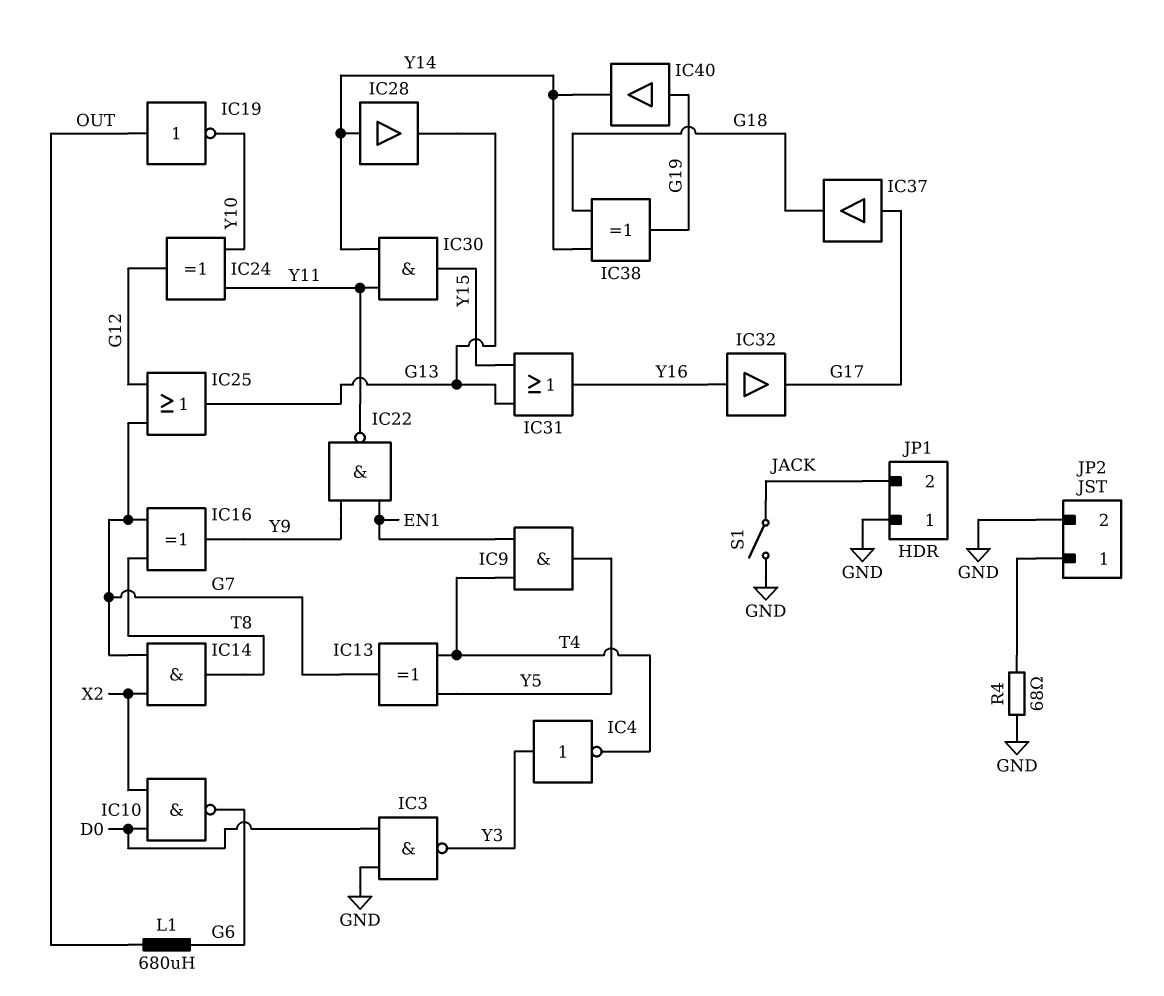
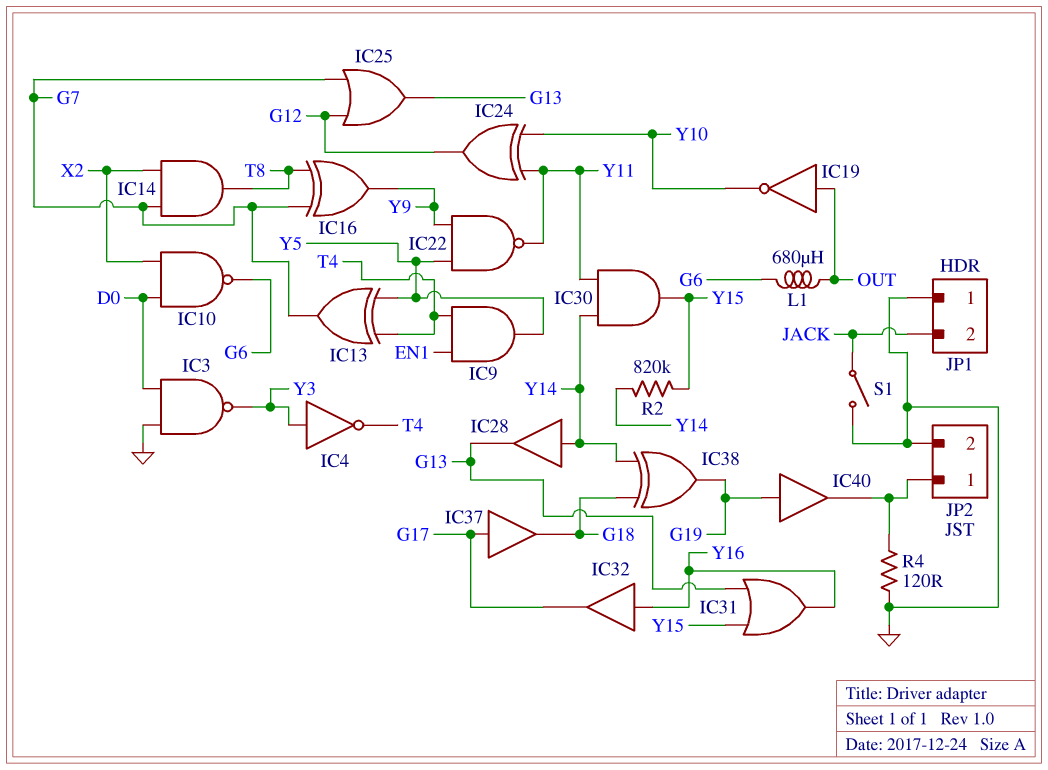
IC22: NAND (in EN1, in Y9, out Y11) -> NAND (in Y5, in Y9, out Y11)
IC40: buffer (in G19, out Y14) -> buffer (in G19, out JP2/1)
R2: none -> 820k (Y14, Y15)
R4: 68 (GND, JP2/1) -> 120 (GND, JP2/1)

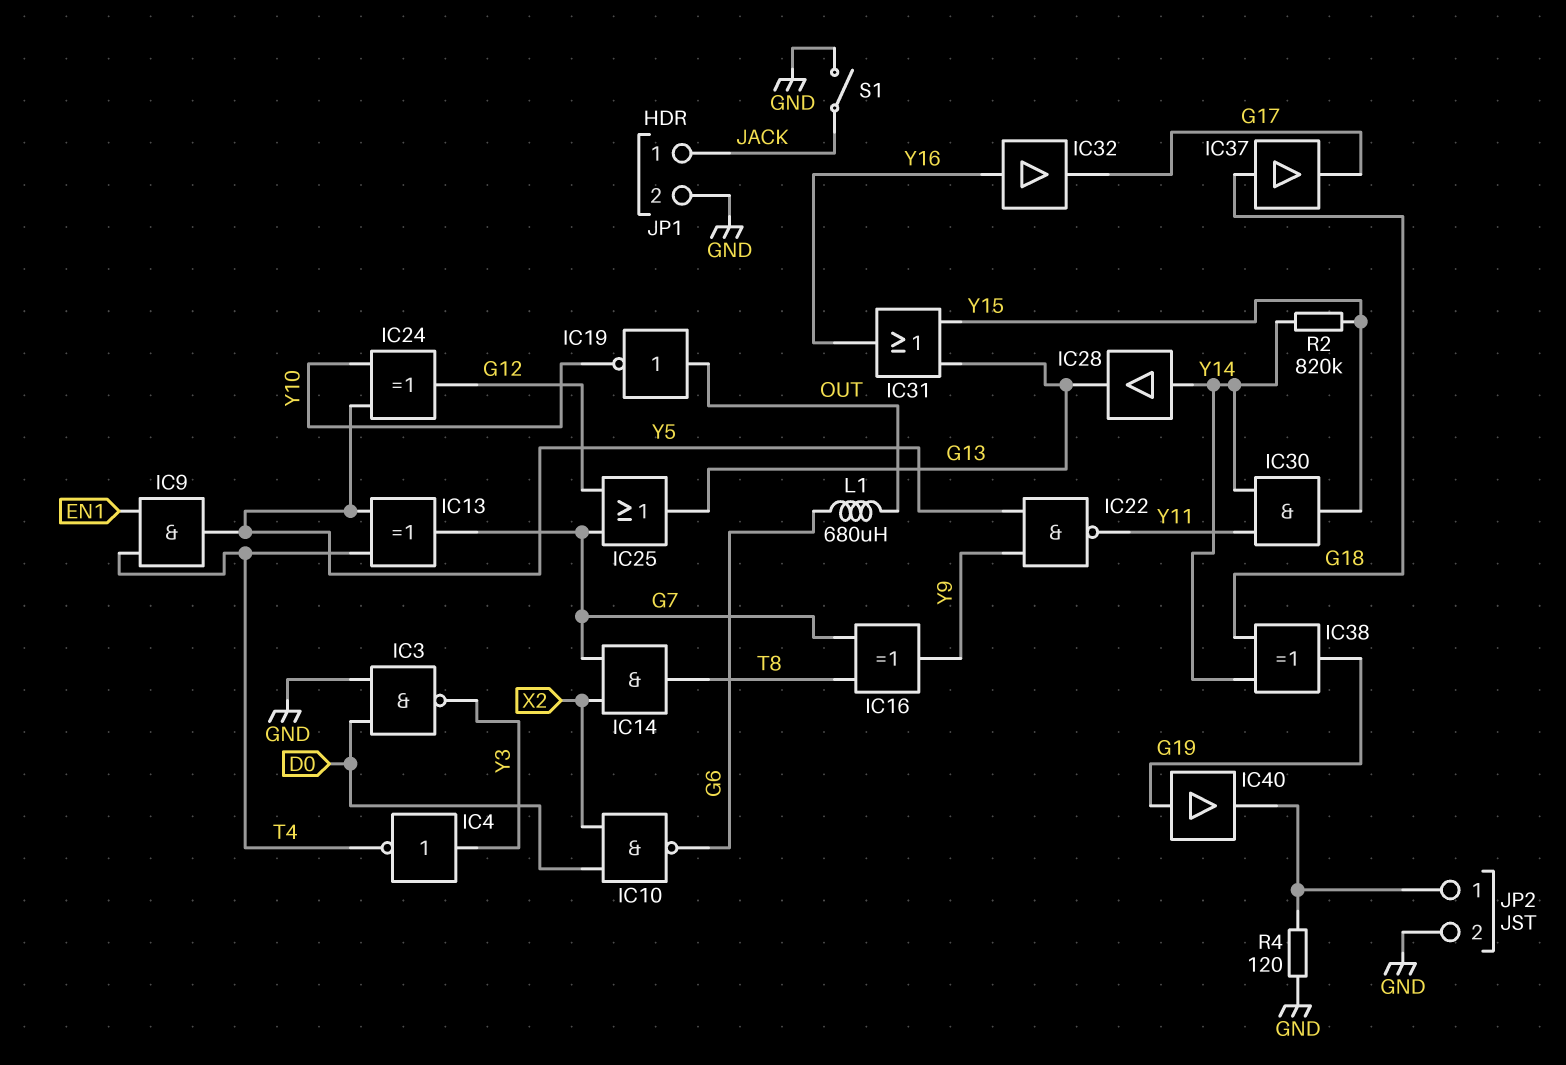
IC24: XOR (in Y10, in Y11, out G12) -> XOR (in Y5, in Y10, out G12)
IC37: buffer (in G17, out G18) -> buffer (in G18, out G17)
JP1 pin 1: GND -> JACK
JP1 pin 2: JACK -> GND

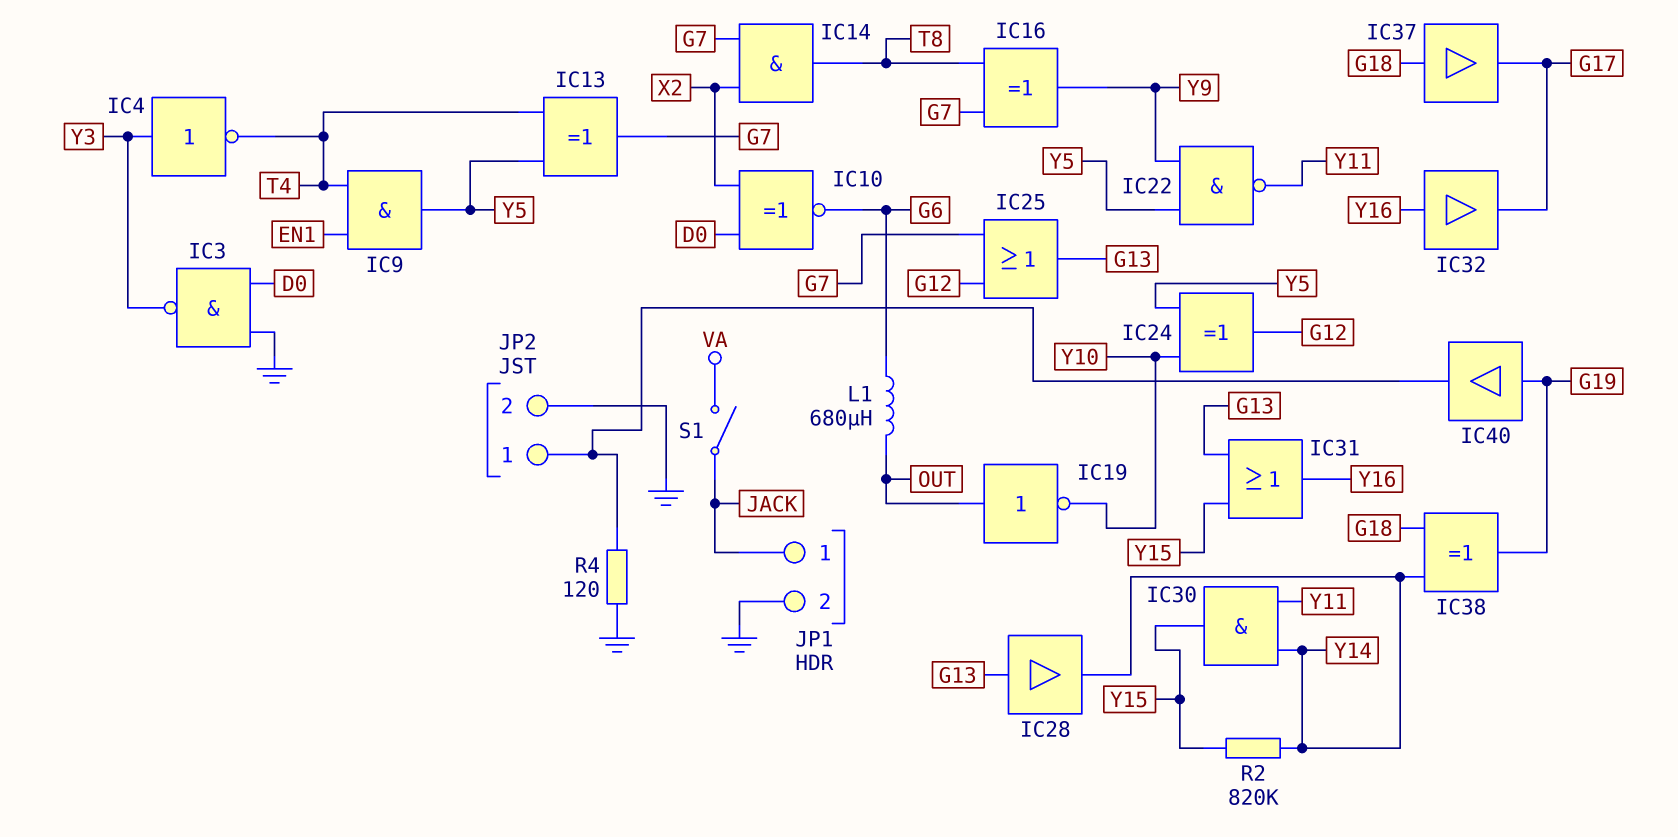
IC10: NAND (in D0, in X2, out G6) -> XNOR (in D0, in X2, out G6)
IC28: buffer (in Y14, out G13) -> buffer (in G13, out Y14)
S1: switch (GND, JACK) -> switch (JACK, VA)

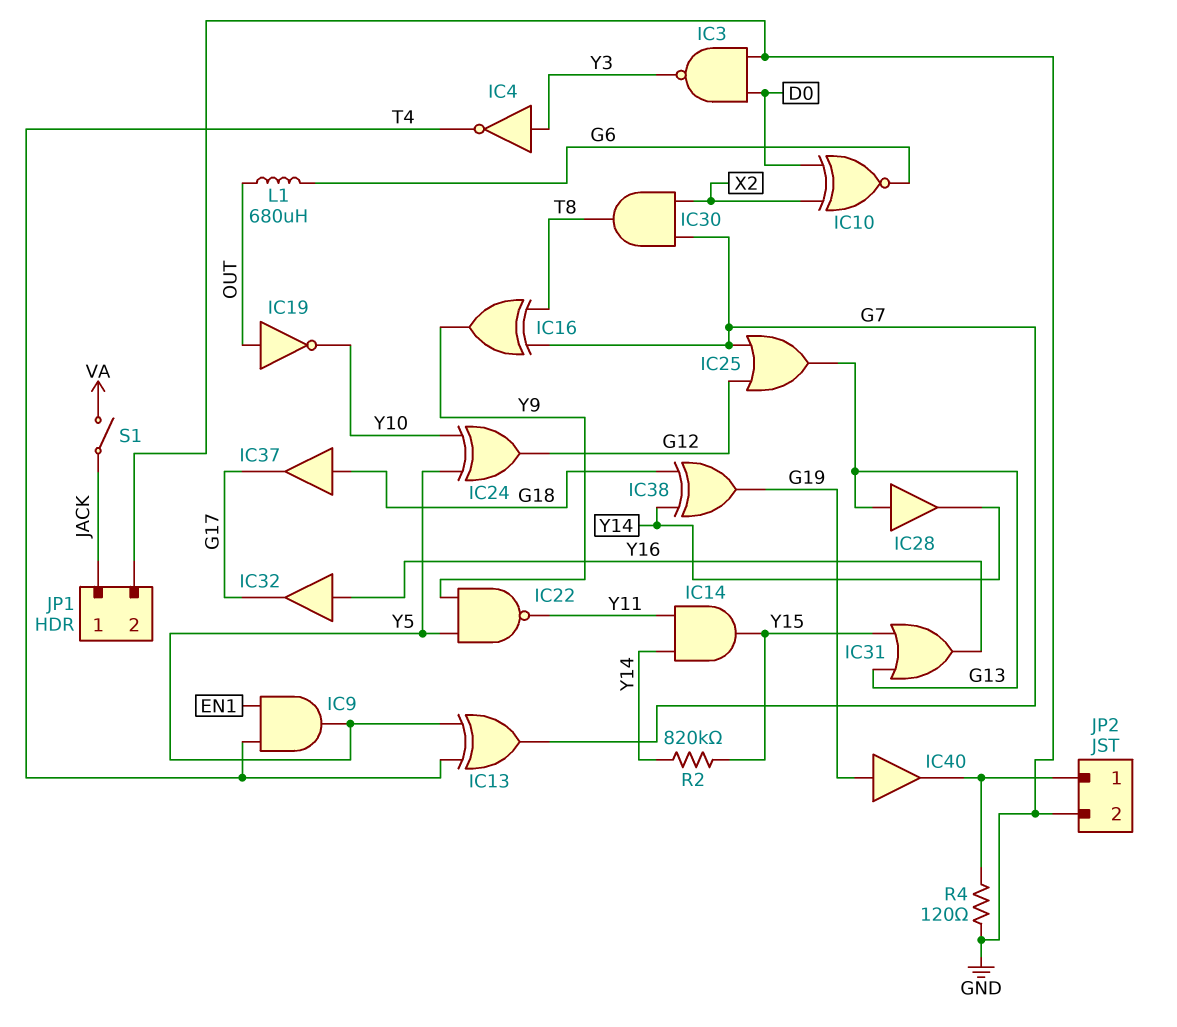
IC14: AND (in G7, in X2, out T8) -> AND (in Y11, in Y14, out Y15)
IC30: AND (in Y11, in Y14, out Y15) -> AND (in G7, in X2, out T8)

